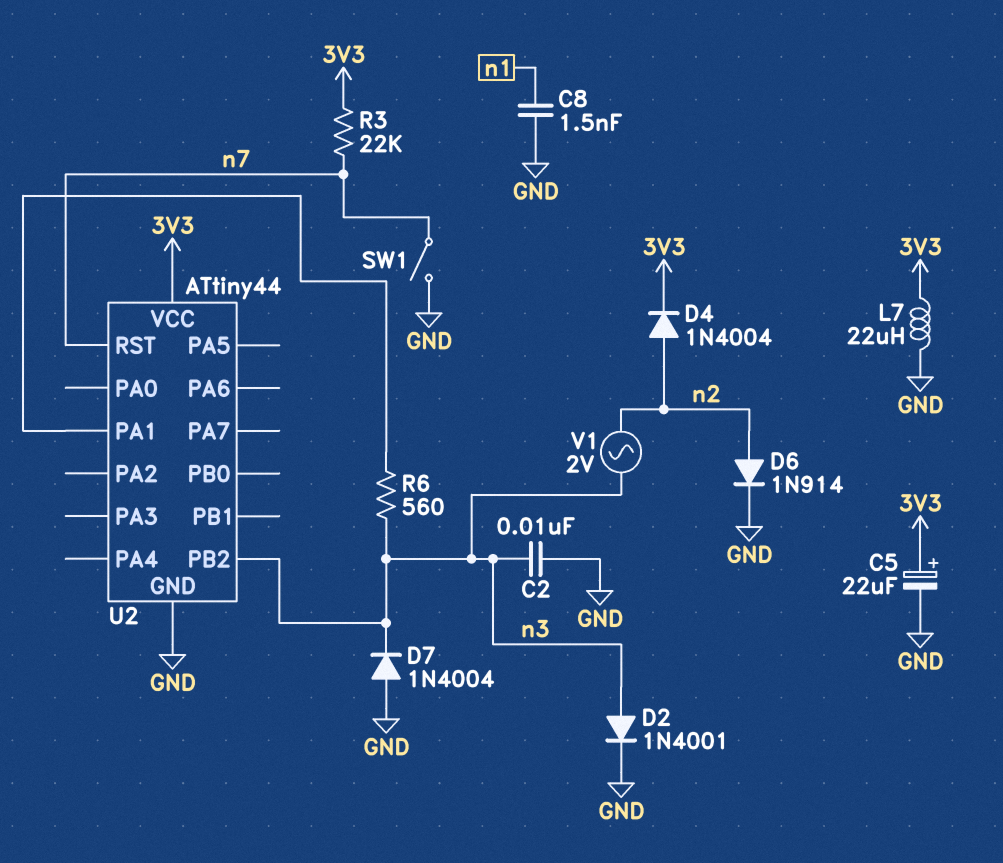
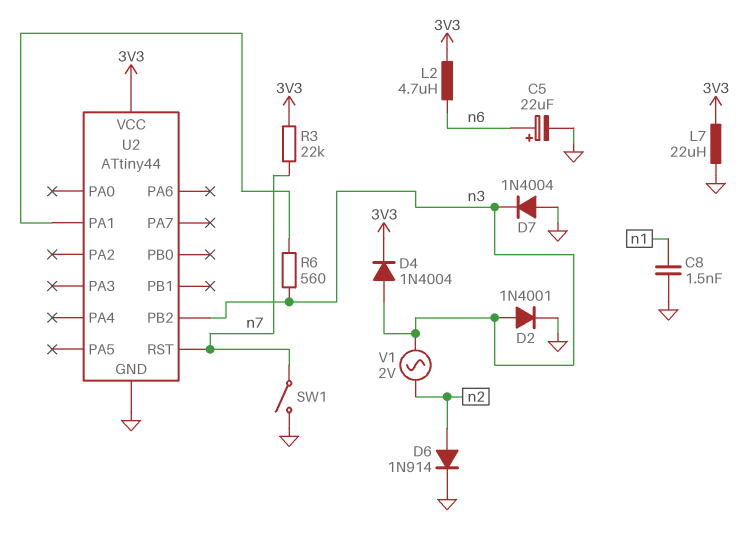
C2: 10nF (GND, n3) -> none
C5: 22uF (plus 3V3, minus GND) -> 22uF (plus n6, minus GND)
D4: diode 1N4004 (A n2, K 3V3) -> diode 1N4004 (A n3, K 3V3)
L2: none -> 4.7uH (3V3, n6)

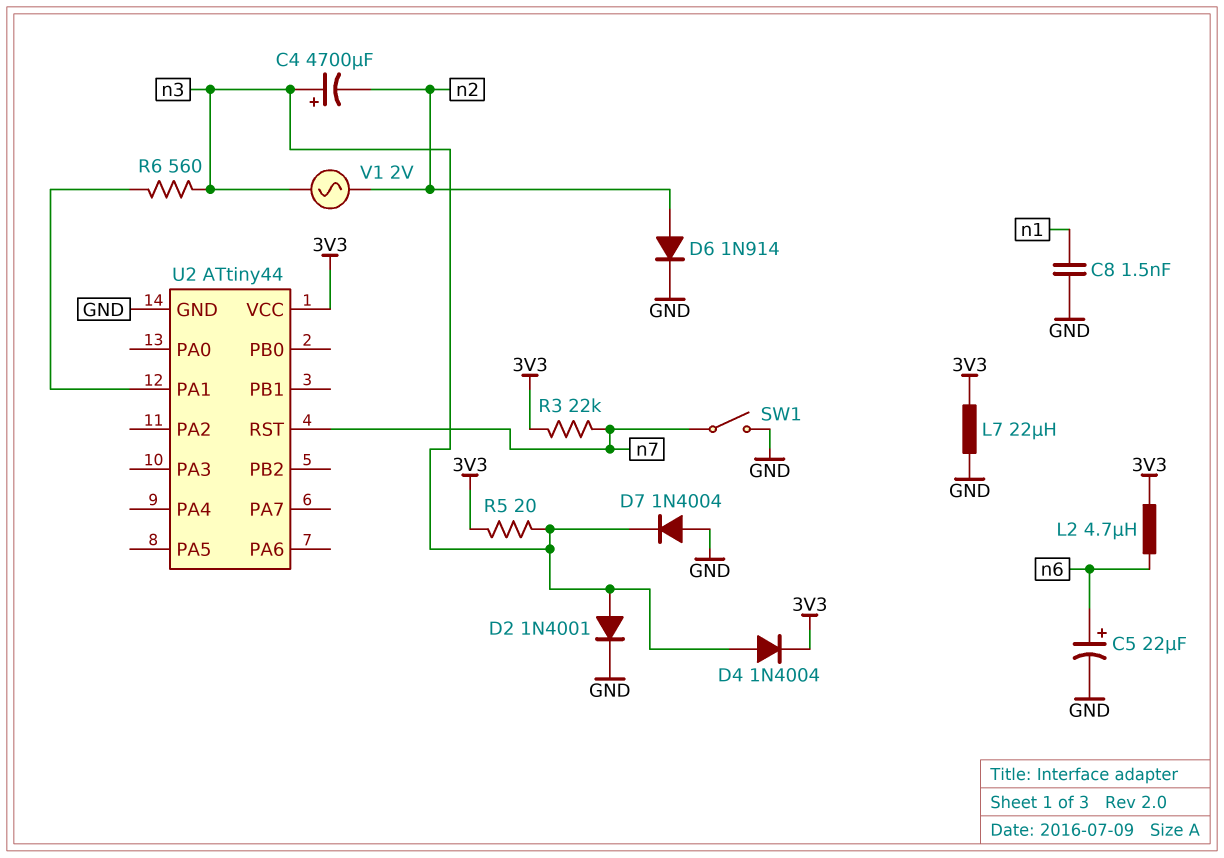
C4: none -> 4700uF (plus n3, minus n2)
R5: none -> 20 (3V3, n3)
U2 pin PB2: n3 -> none

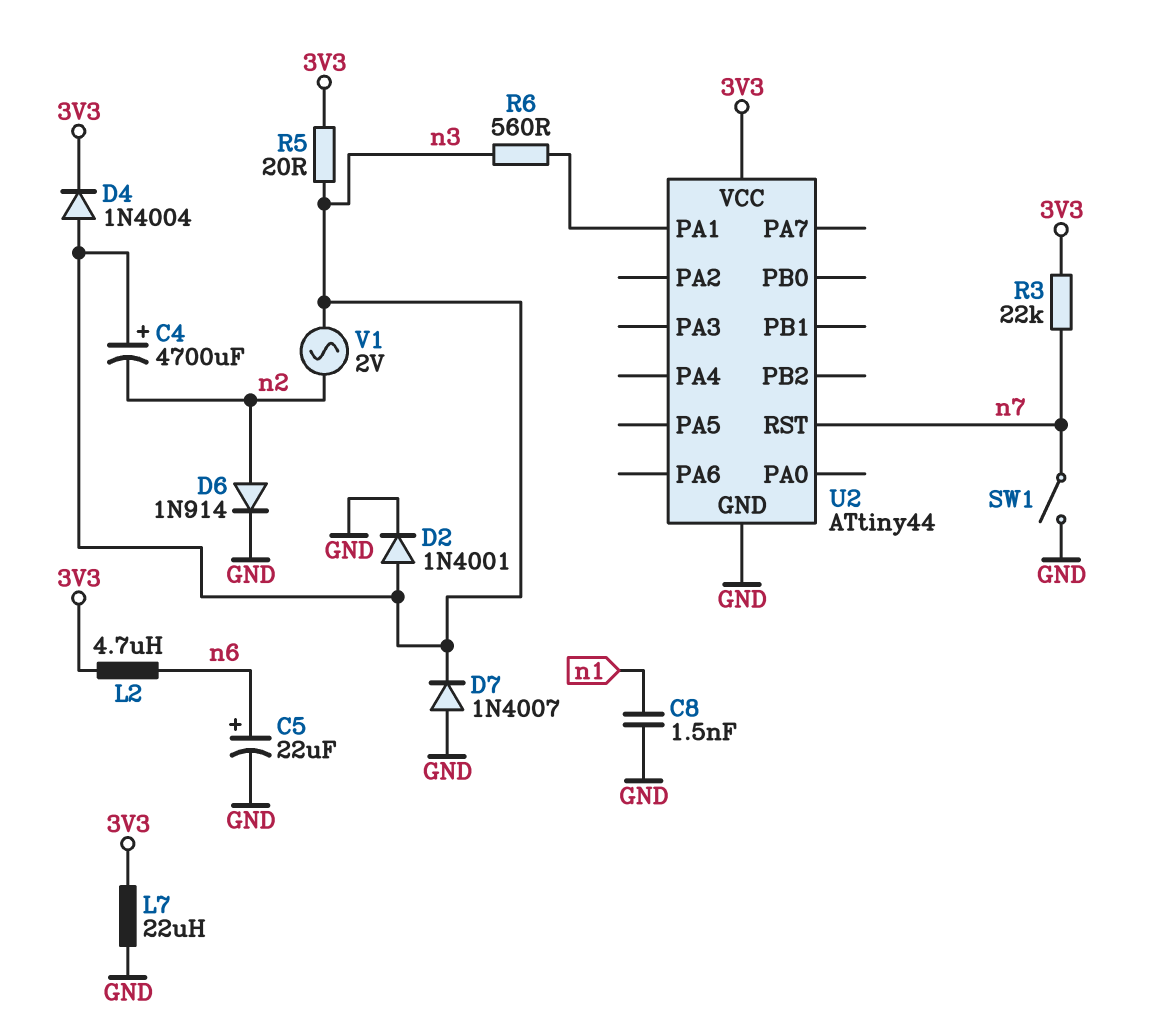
D7: diode 1N4004 (A GND, K n3) -> diode 1N4007 (A GND, K n3)

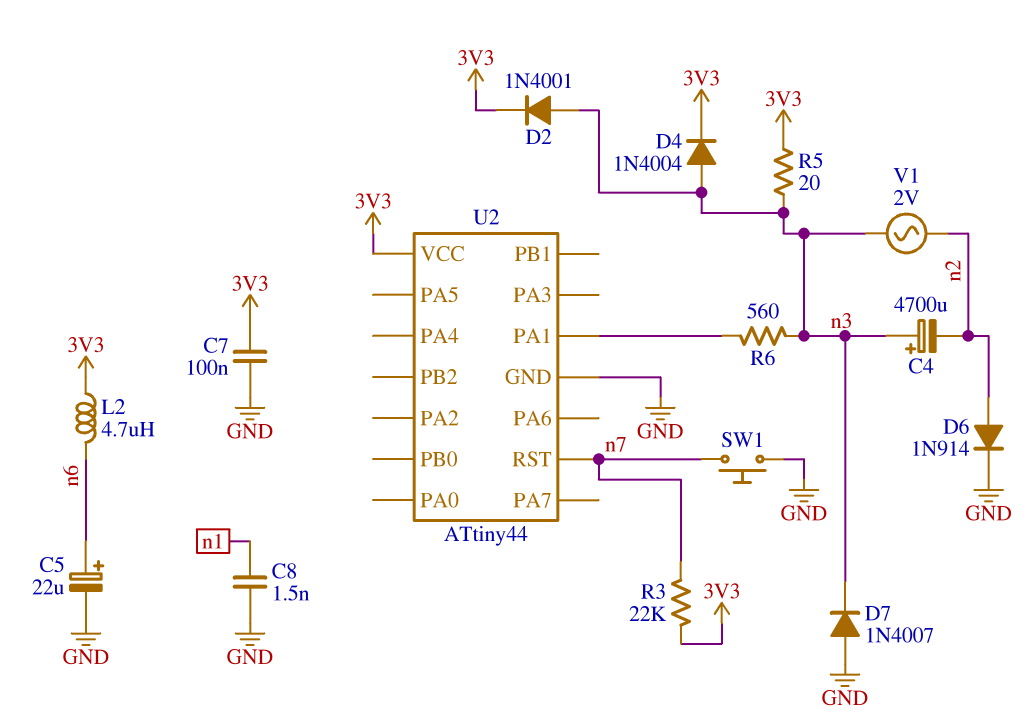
C7: none -> 100nF (3V3, GND)
D2: diode 1N4001 (A n3, K GND) -> diode 1N4001 (A n3, K 3V3)
L7: 22uH (3V3, GND) -> none
SW1: switch (GND, n7) -> button (GND, n7)

